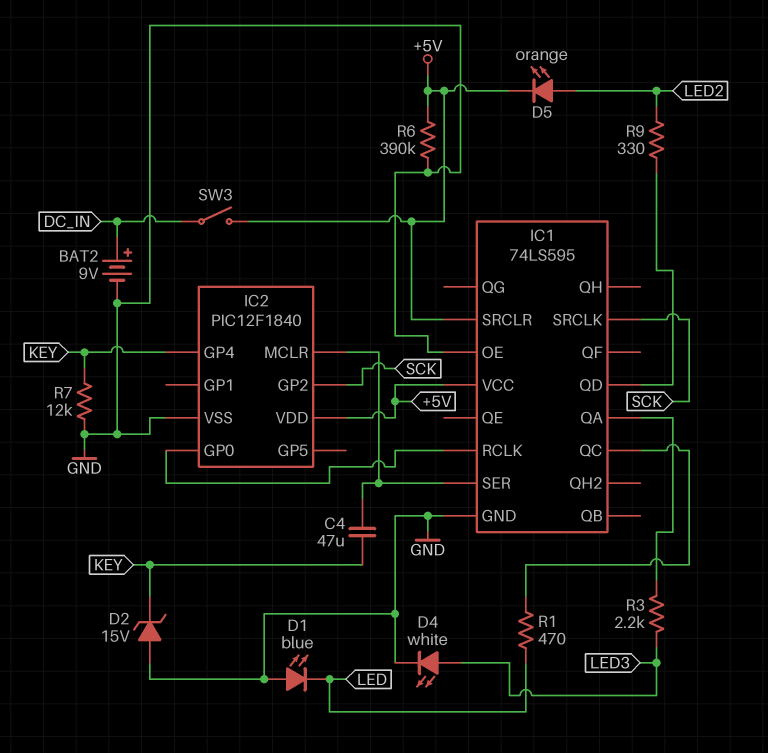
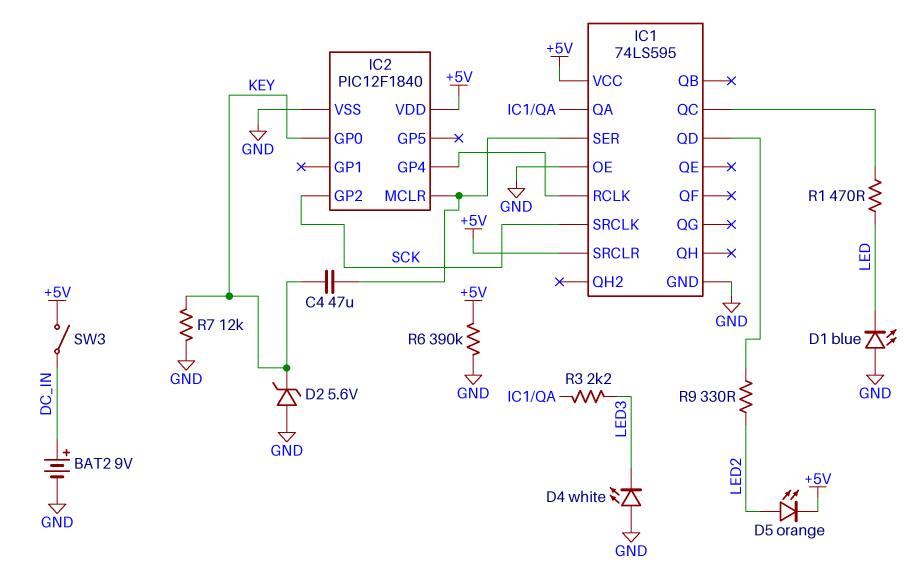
D2: zener 15V (A GND, K KEY) -> zener 5.6V (A GND, K KEY)
D4: LED white (A LED3, K GND) -> LED white (A GND, K LED3)
IC2 pin GP0: IC1/RCLK -> KEY
IC2 pin GP4: KEY -> IC1/RCLK

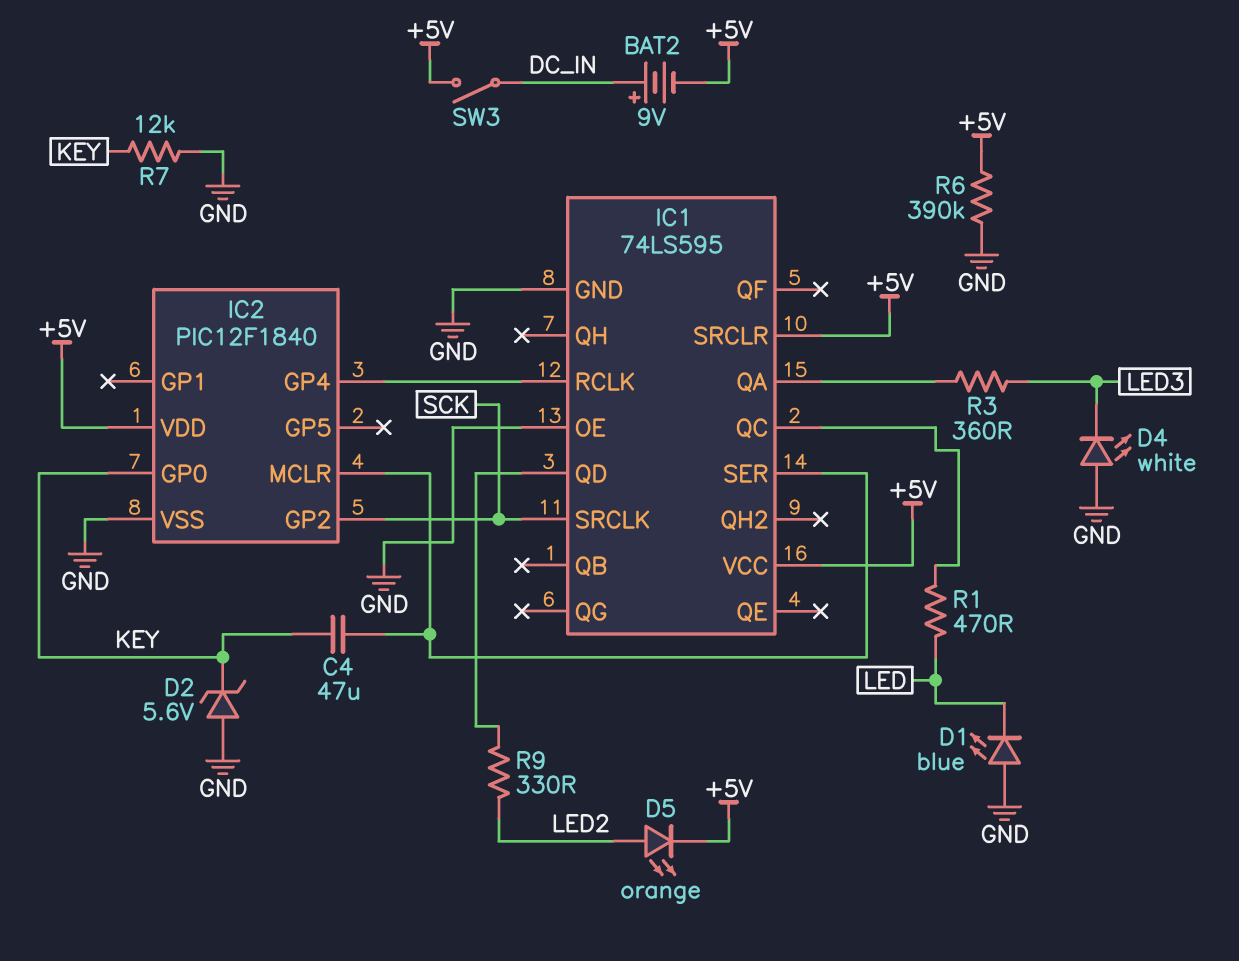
BAT2: 9V (plus DC_IN, minus GND) -> 9V (plus DC_IN, minus +5V)
R3: 2.2k (IC1/QA, LED3) -> 360 (IC1/QA, LED3)

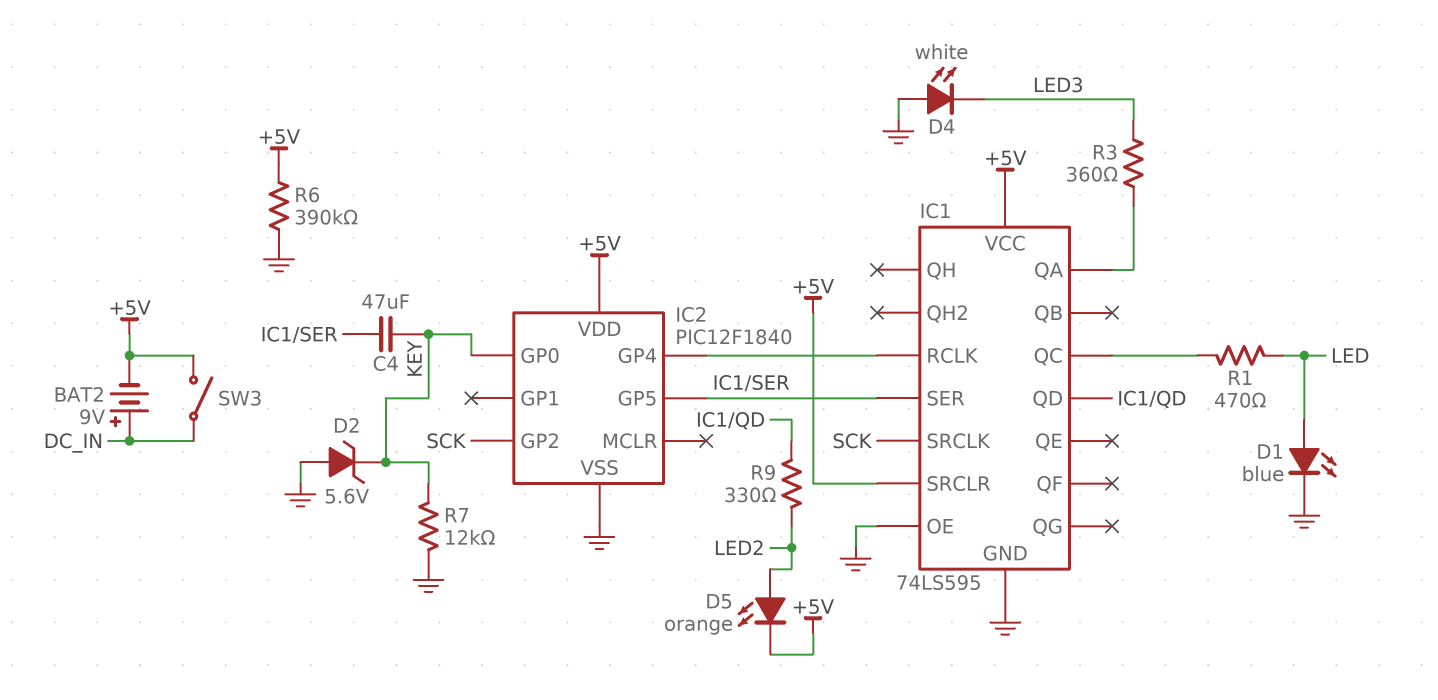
D1: LED blue (A GND, K LED) -> LED blue (A LED, K GND)
IC2 pin GP5: none -> IC1/SER
IC2 pin MCLR: IC1/SER -> none

